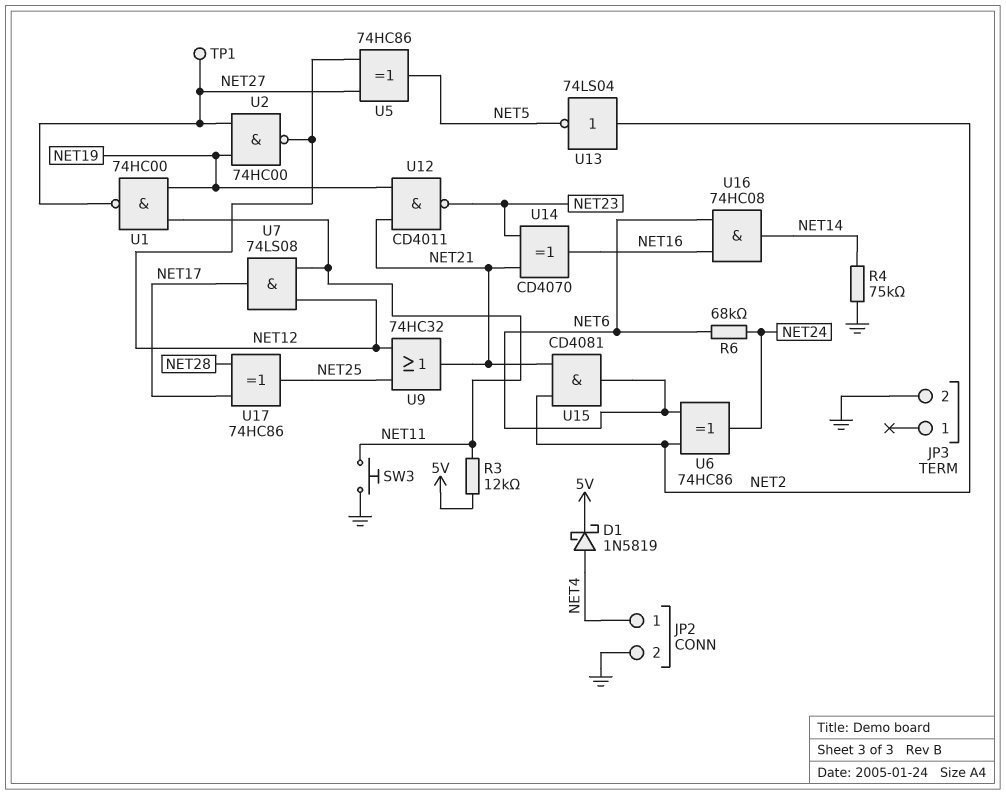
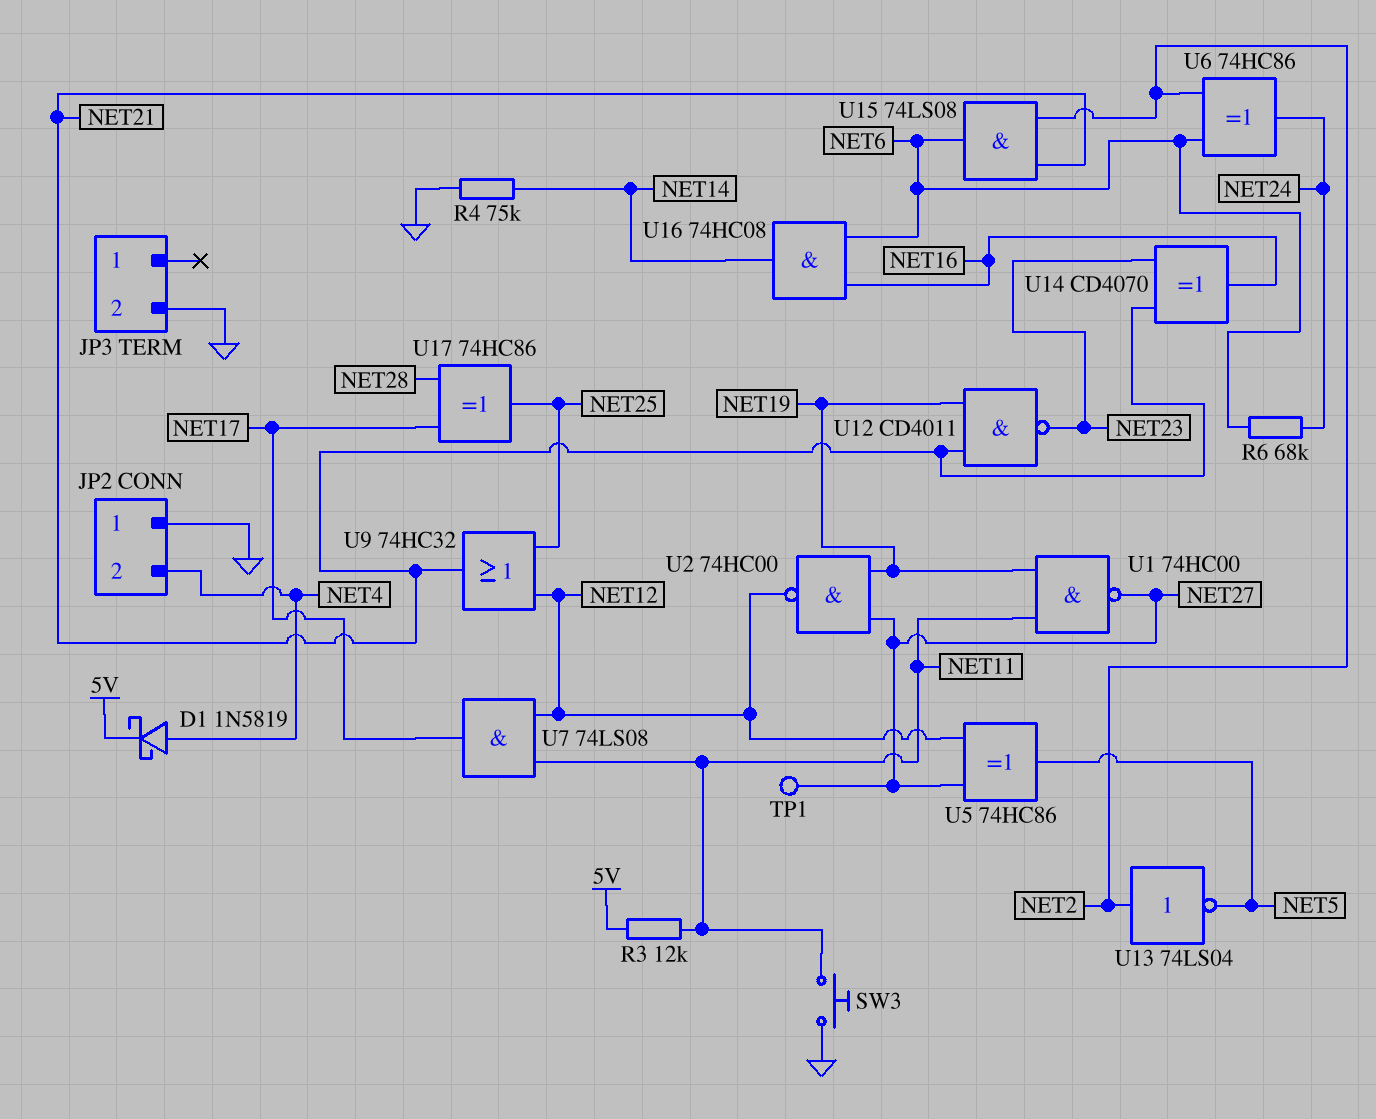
JP2 pin 1: NET4 -> GND
JP2 pin 2: GND -> NET4
U15: AND CD4081 (in NET2, in NET21, out NET6) -> AND 74LS08 (in NET2, in NET21, out NET6)

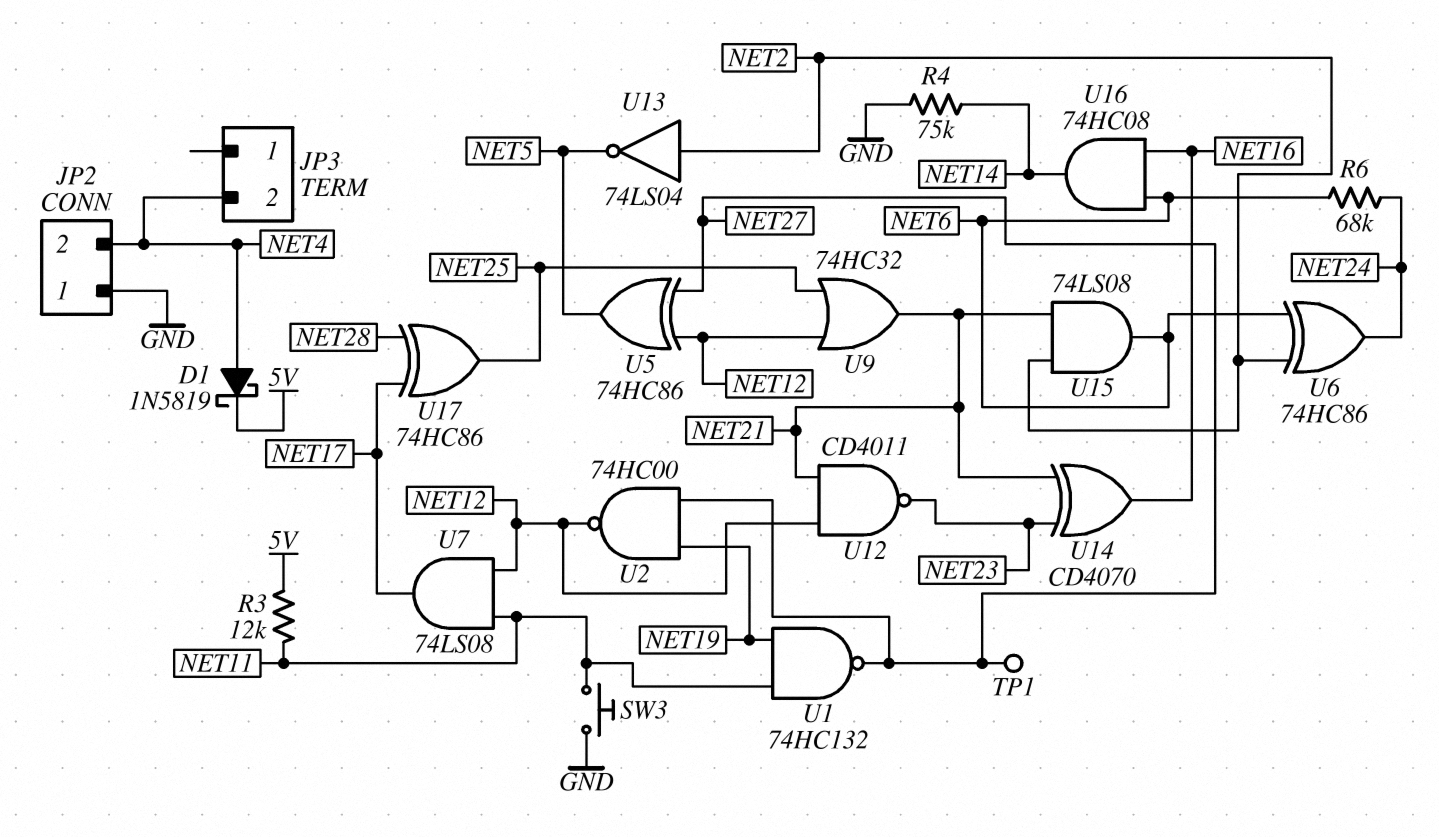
JP3 pin 2: GND -> NET4
U1: NAND 74HC00 (in NET11, in NET19, out NET27) -> NAND 74HC132 (in NET11, in NET19, out NET27)
U12: NAND CD4011 (in NET19, in NET21, out NET23) -> NAND CD4011 (in NET12, in NET21, out NET23)

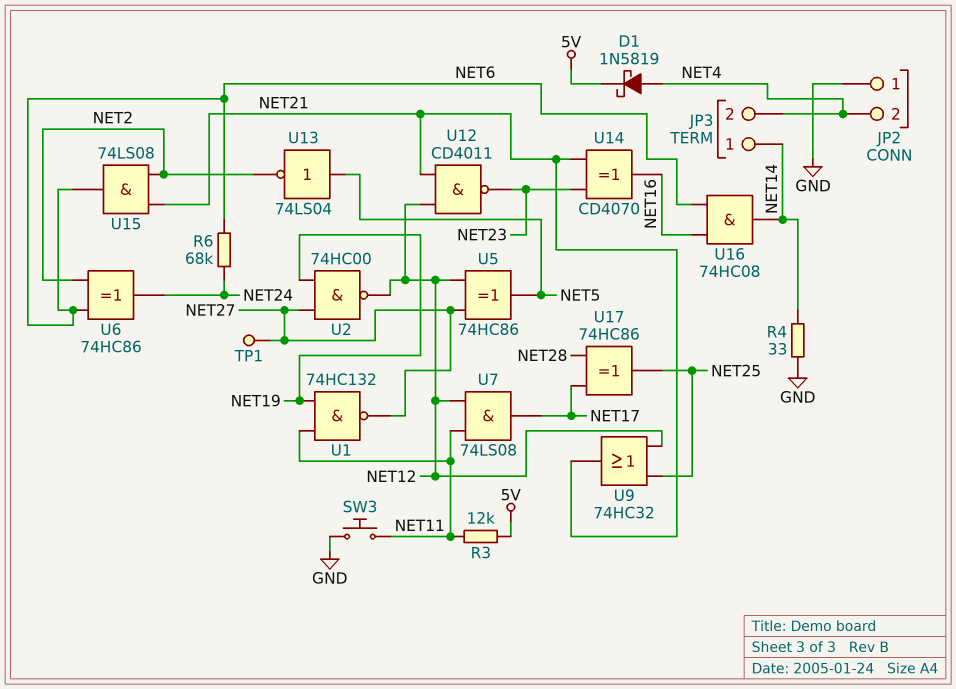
JP3 pin 1: none -> NET14
R4: 75k (GND, NET14) -> 33 (GND, NET14)
U13: NOT 74LS04 (in NET2, out NET5) -> NOT 74LS04 (in NET5, out NET2)

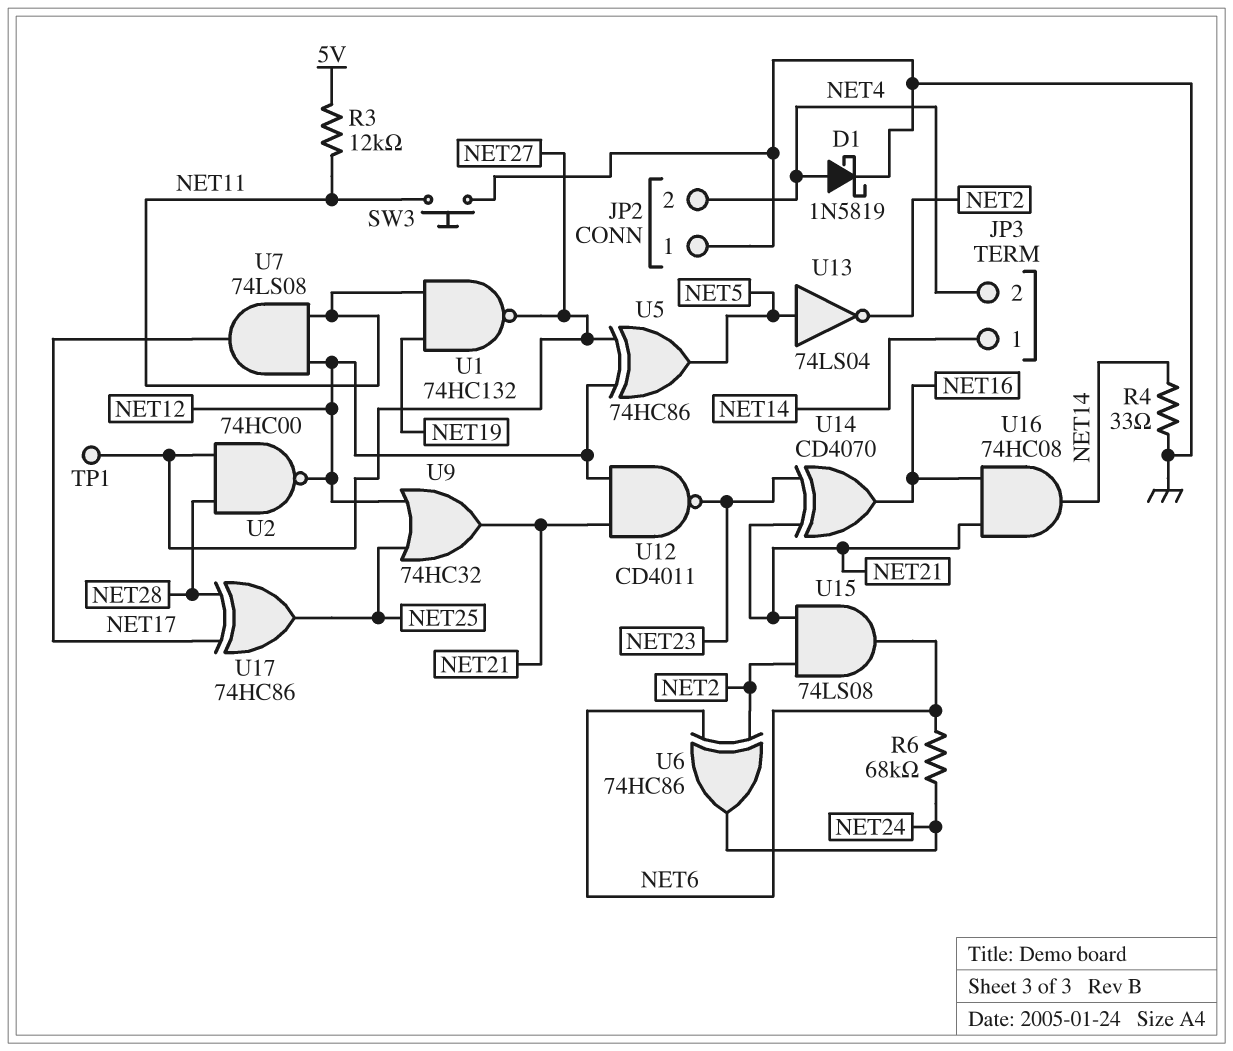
D1: schottky 1N5819 (A NET4, K 5V) -> schottky 1N5819 (A NET4, K GND)
U2: NAND 74HC00 (in NET19, in NET27, out NET12) -> NAND 74HC00 (in NET27, in NET28, out NET12)
U16: AND 74HC08 (in NET6, in NET16, out NET14) -> AND 74HC08 (in NET16, in NET21, out NET14)

